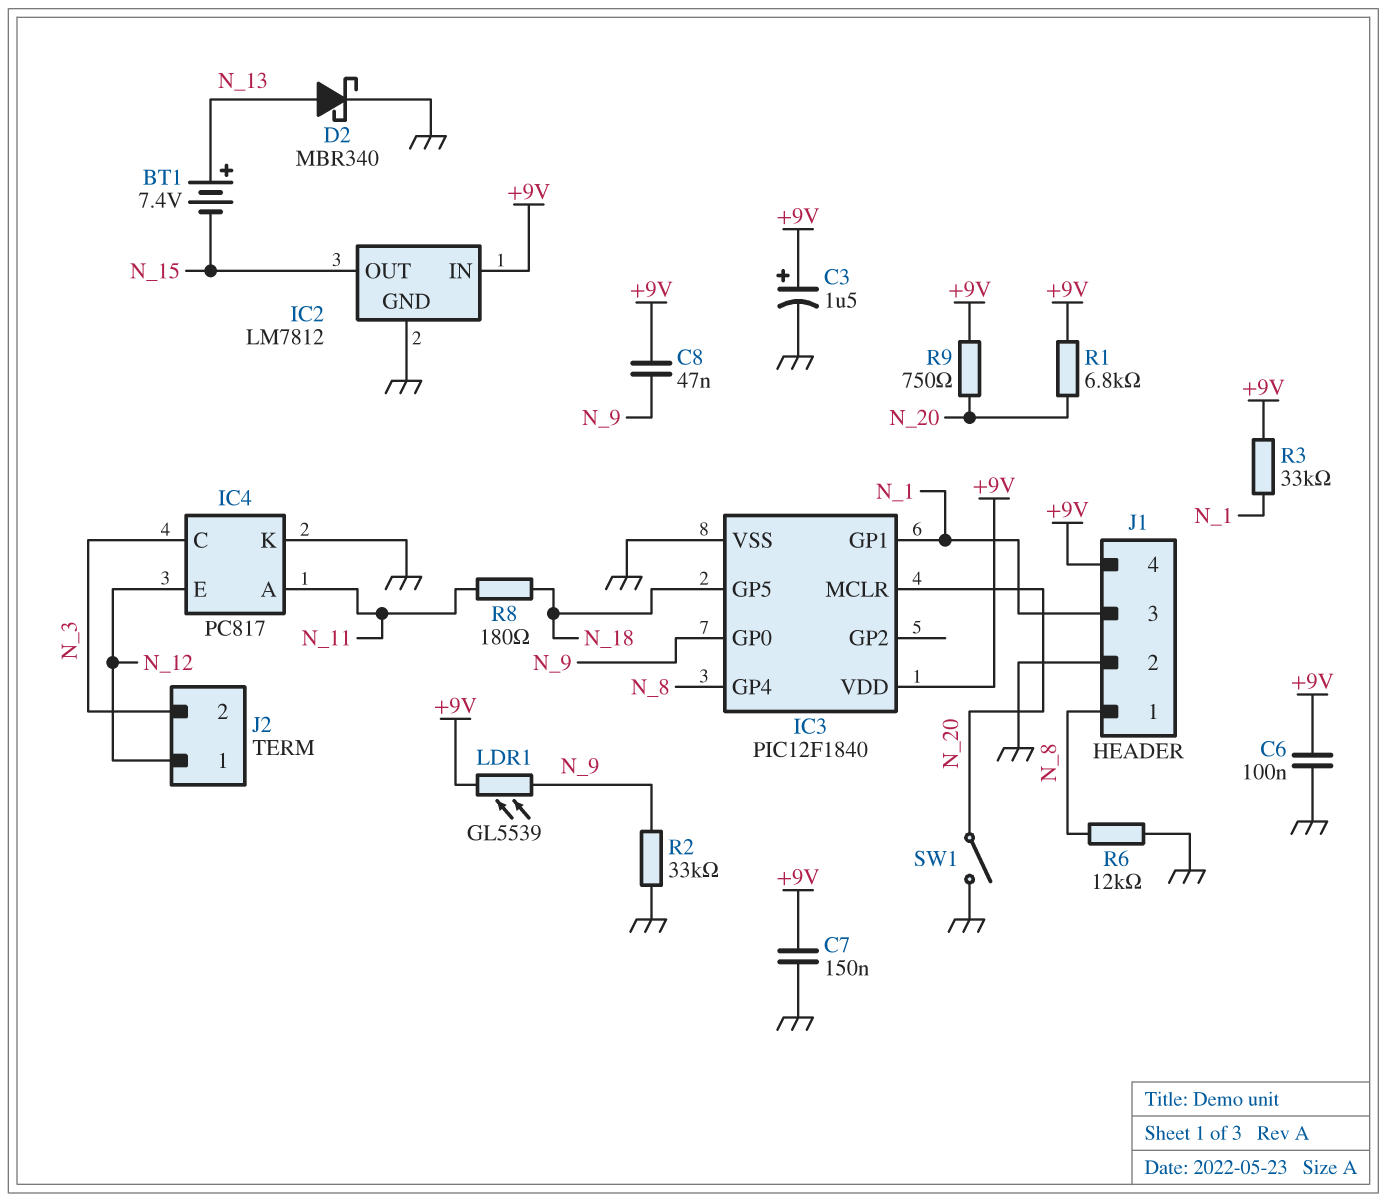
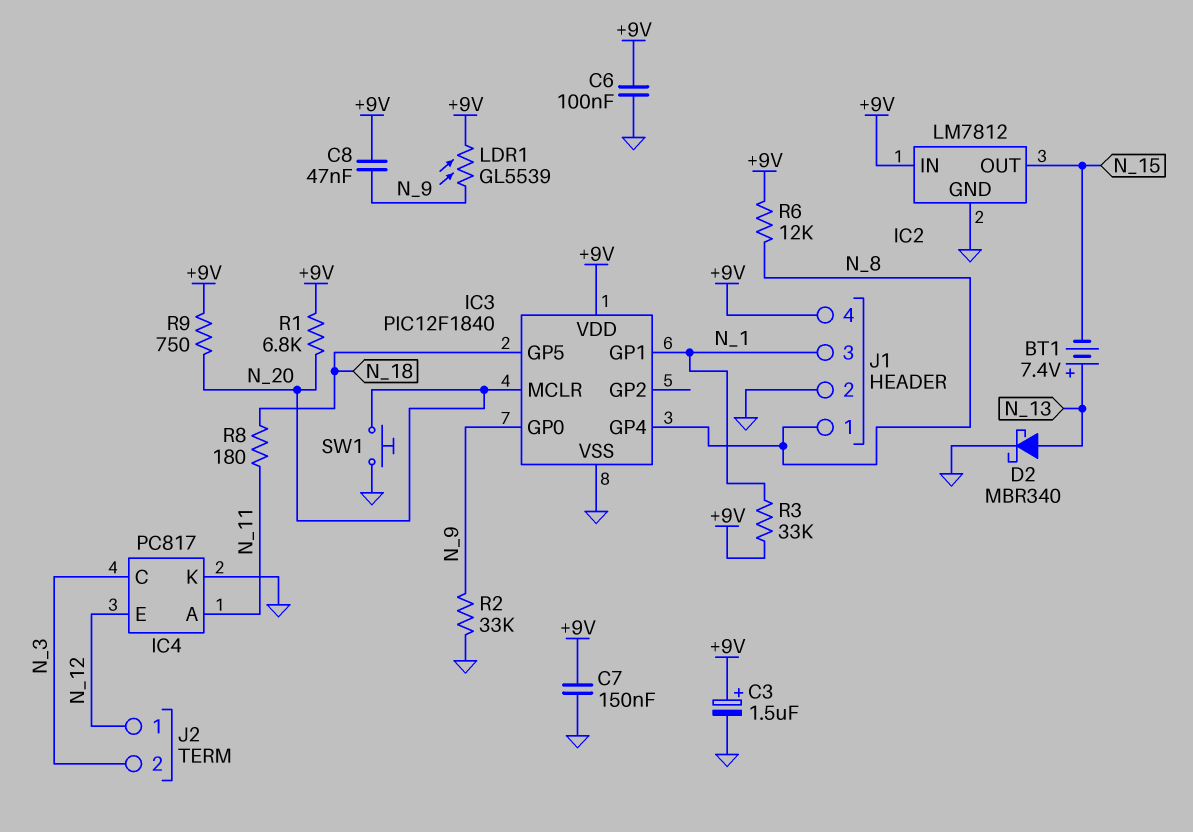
R6: 12k (GND, N_8) -> 12k (+9V, N_8)
SW1: switch (GND, N_20) -> button (GND, N_20)

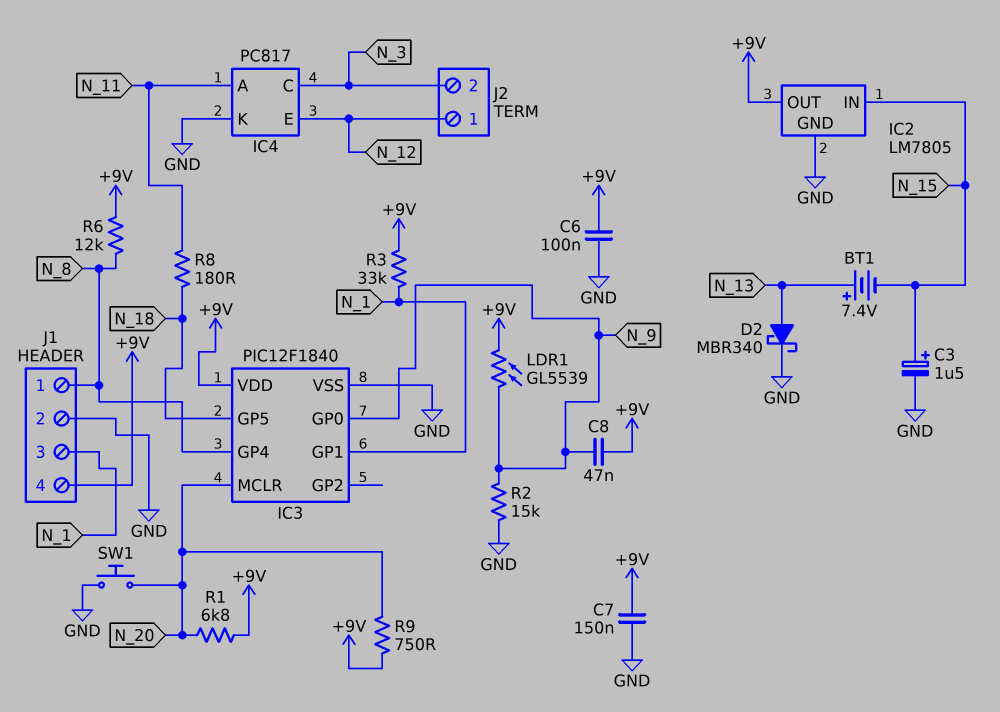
C3: 1.5uF (plus +9V, minus GND) -> 1.5uF (plus N_15, minus GND)
IC2: LM7812 -> LM7805
IC2 pin IN: +9V -> N_15
IC2 pin OUT: N_15 -> +9V
R2: 33k (GND, N_9) -> 15k (GND, N_9)

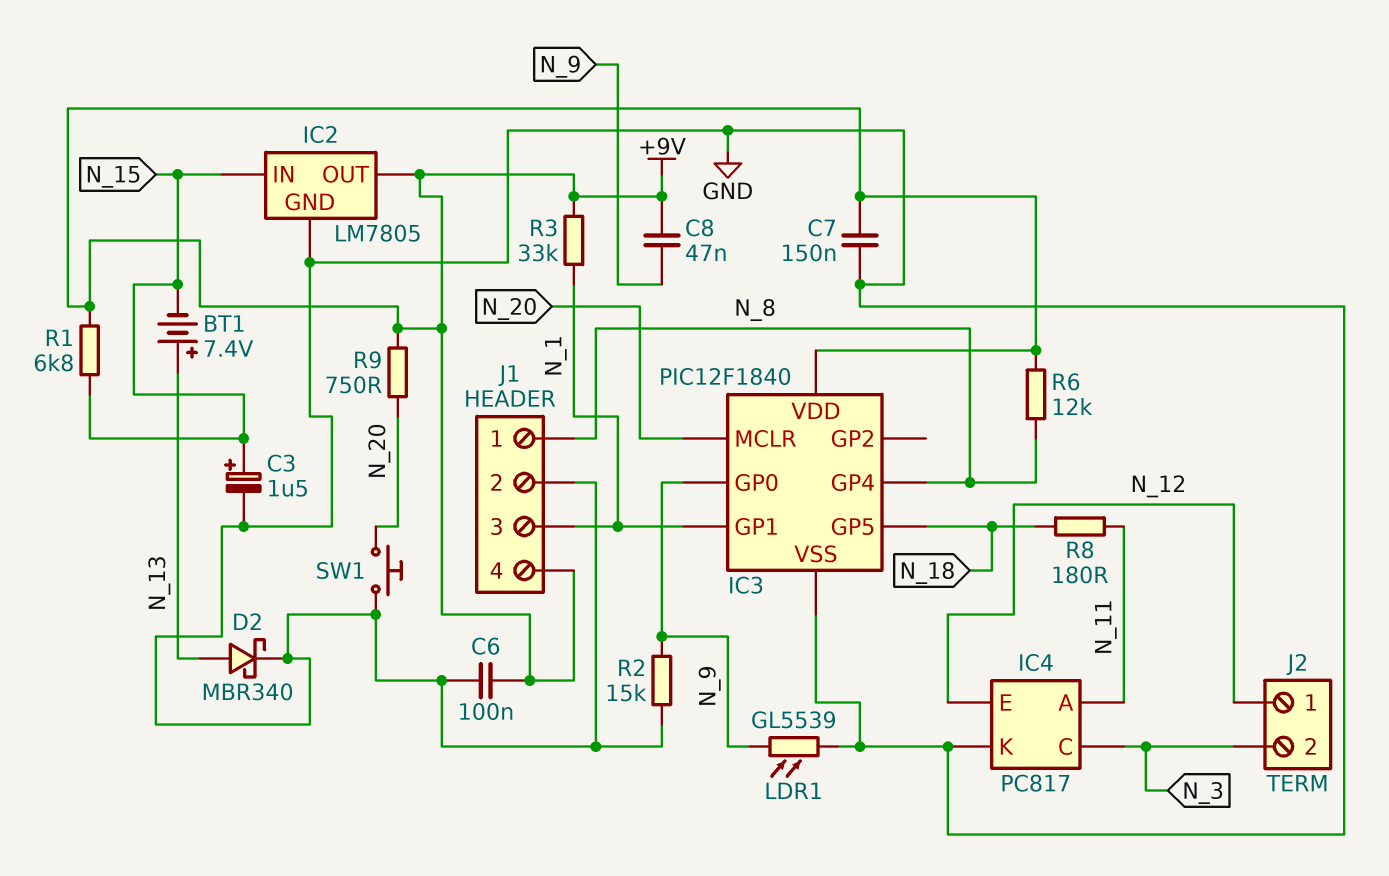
LDR1: GL5539 (+9V, N_9) -> GL5539 (GND, N_9)
R1: 6.8k (+9V, N_20) -> 6.8k (+9V, N_15)

